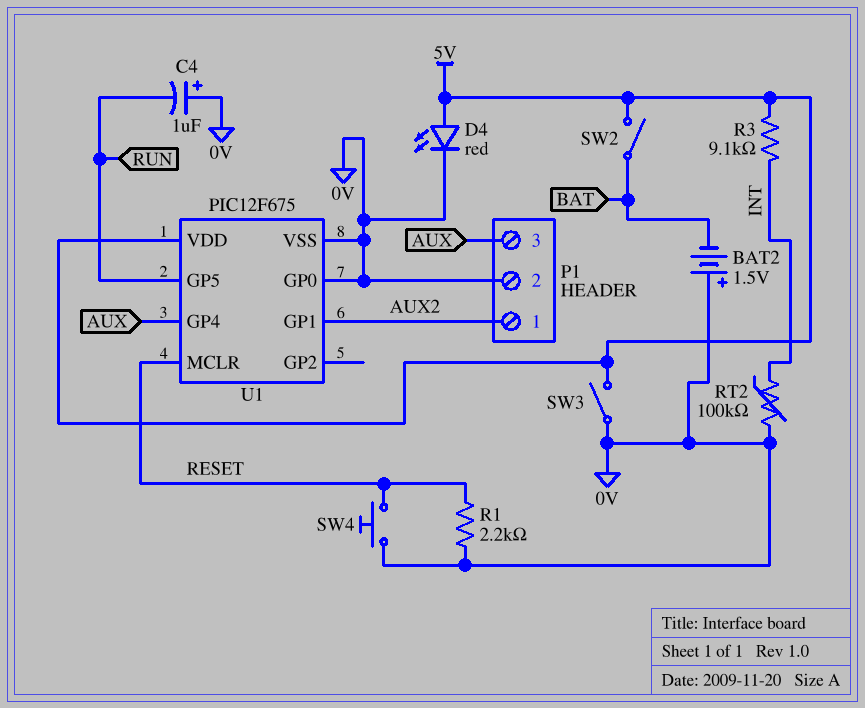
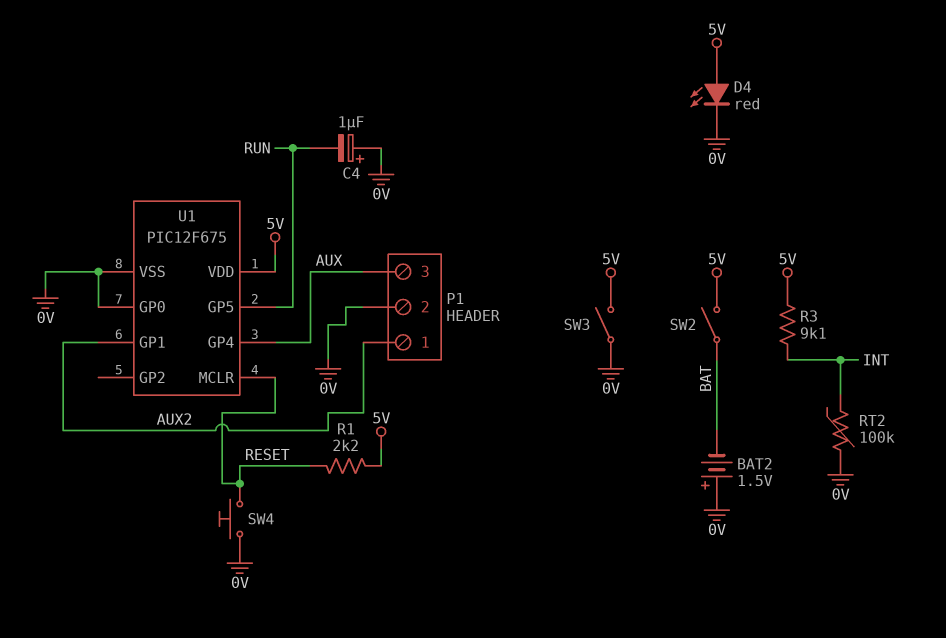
R1: 2.2k (0V, RESET) -> 2.2k (5V, RESET)

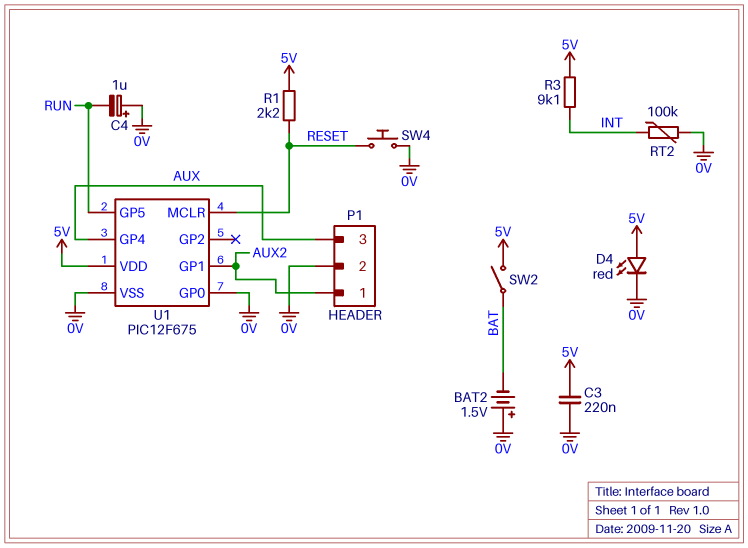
C3: none -> 220nF (0V, 5V)
SW3: switch (0V, 5V) -> none

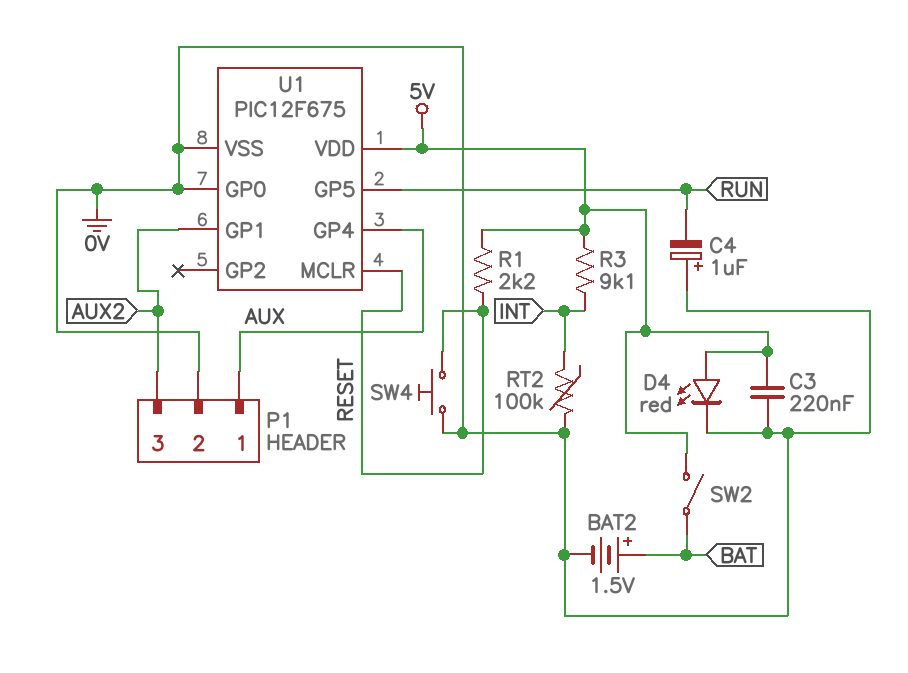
BAT2: 1.5V (plus 0V, minus BAT) -> 1.5V (plus BAT, minus 0V)
P1 pin 1: AUX2 -> AUX
P1 pin 3: AUX -> AUX2

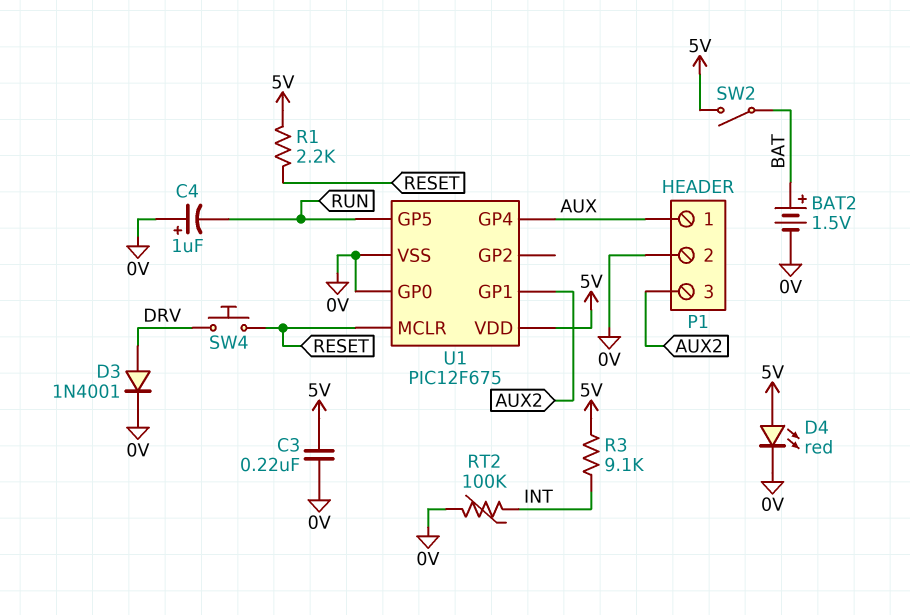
D3: none -> diode 1N4001 (A DRV, K 0V)
SW4: button (0V, RESET) -> button (DRV, RESET)

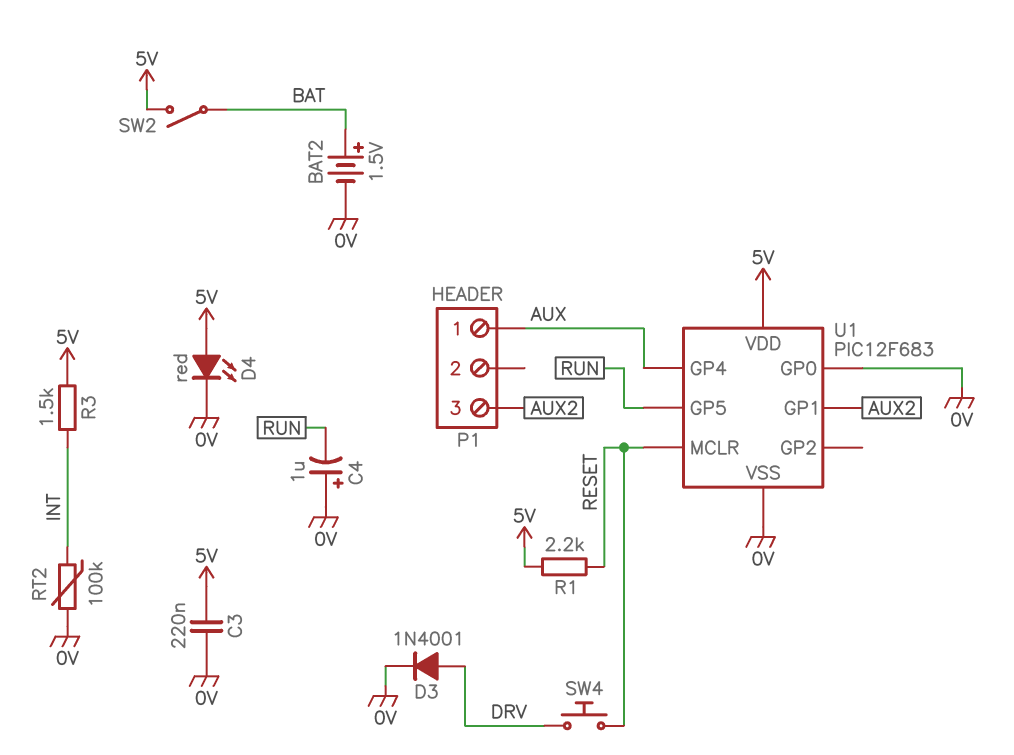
P1 pin 2: 0V -> none
R3: 9.1k (5V, INT) -> 1.5k (5V, INT)
U1: PIC12F675 -> PIC12F683

